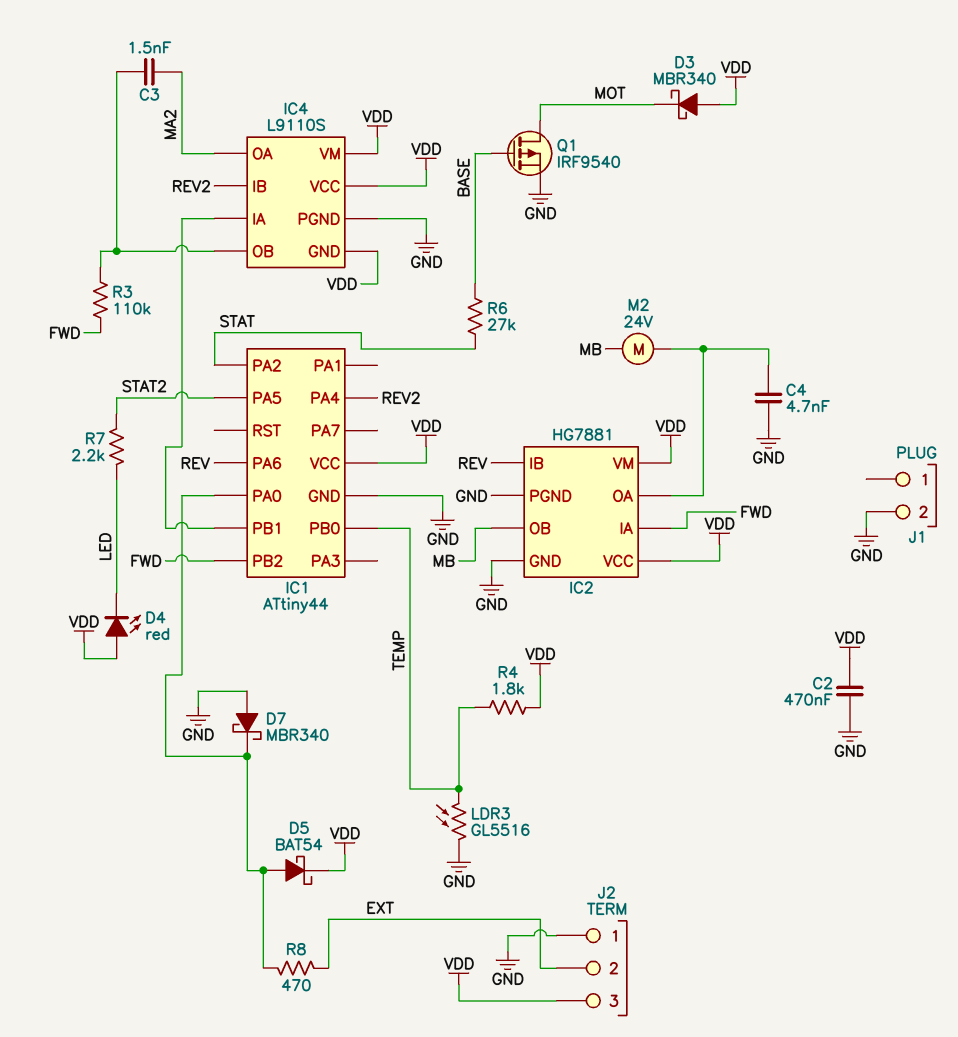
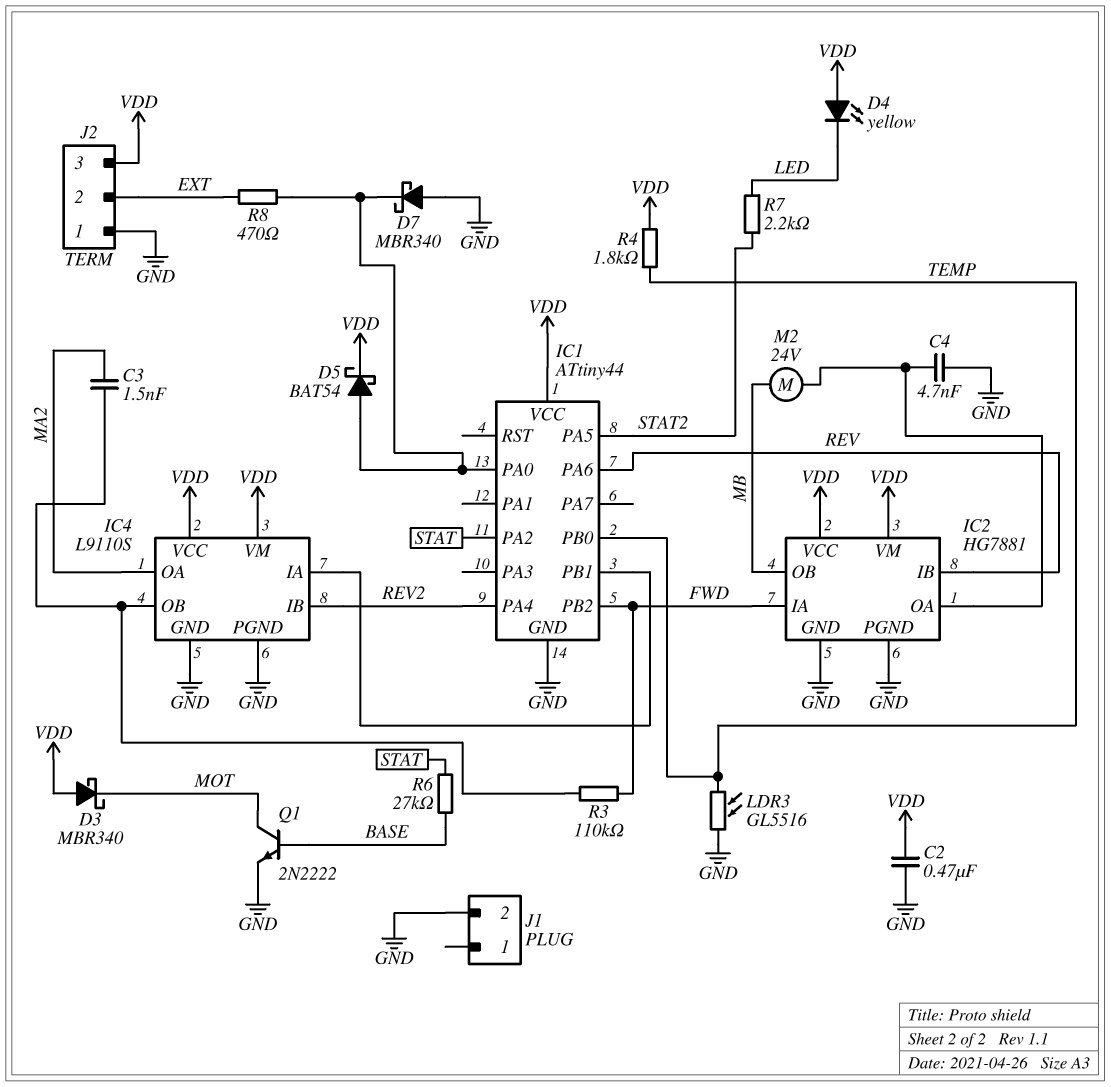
D4: LED red (A VDD, K LED) -> LED yellow (A VDD, K LED)
IC4 pin GND: VDD -> GND
Q1: PMOS IRF9540 (G BASE, D MOT, S GND) -> NPN 2N2222 (B BASE, C MOT, E GND)

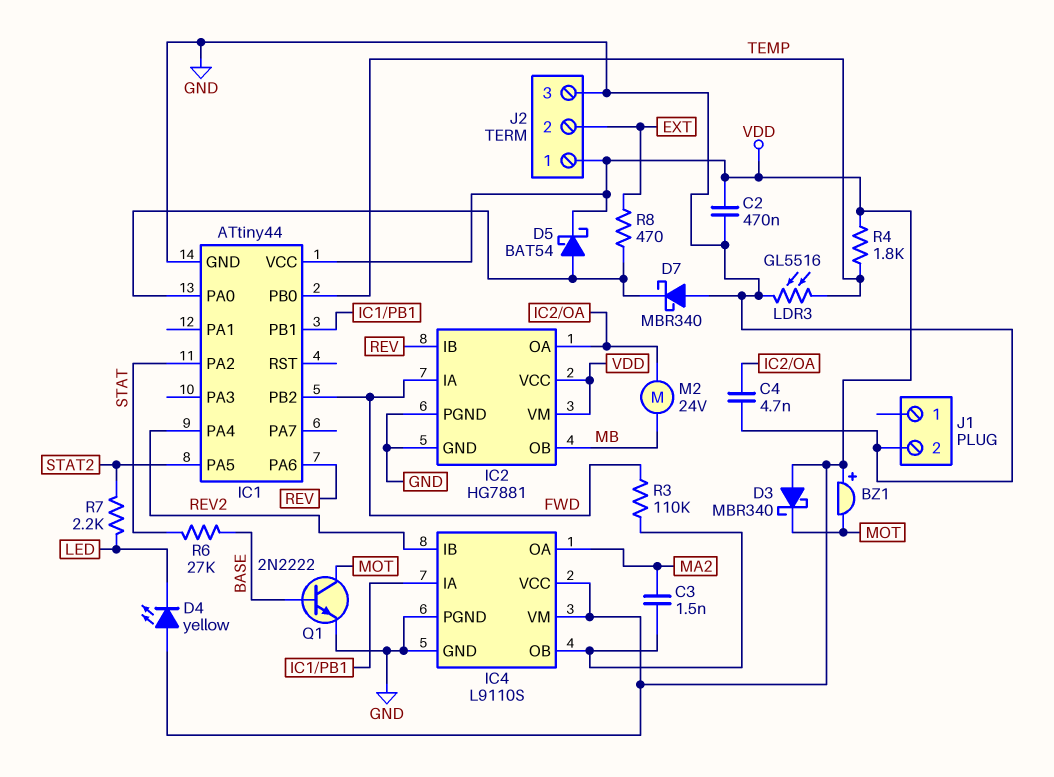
BZ1: none -> buzzer (plus VDD, minus MOT)
J2 pin 1: GND -> VDD
J2 pin 3: VDD -> GND

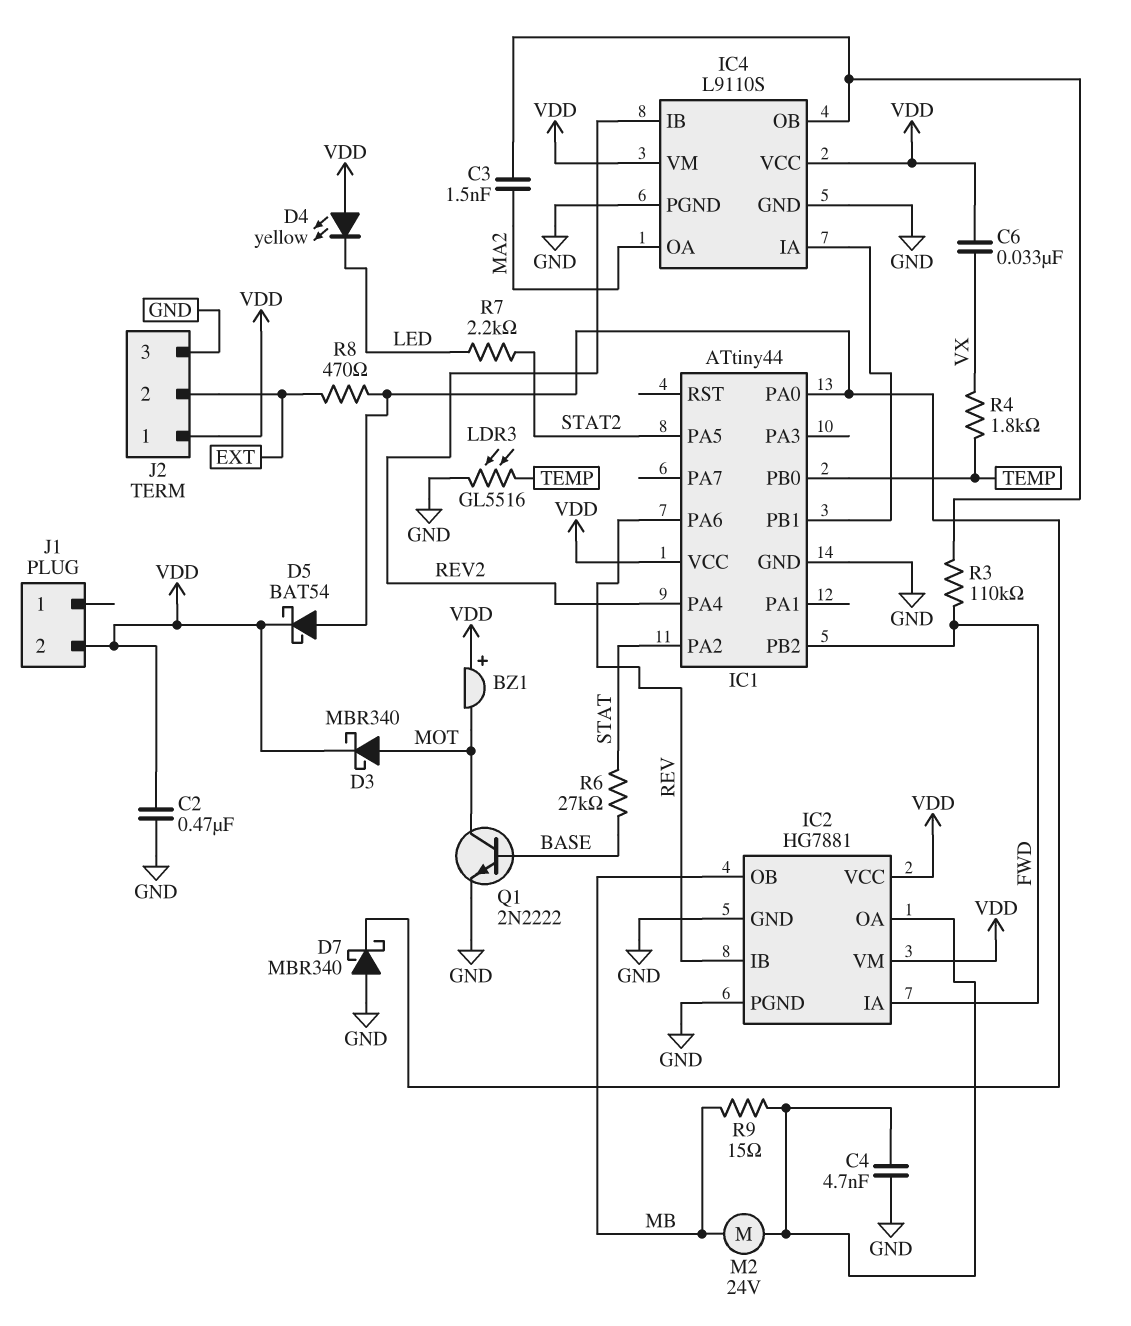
C6: none -> 33nF (VDD, VX)
D3: schottky MBR340 (A VDD, K MOT) -> schottky MBR340 (A MOT, K VDD)
J1 pin 2: GND -> VDD
R4: 1.8k (TEMP, VDD) -> 1.8k (TEMP, VX)
R9: none -> 15 (IC2/OA, MB)

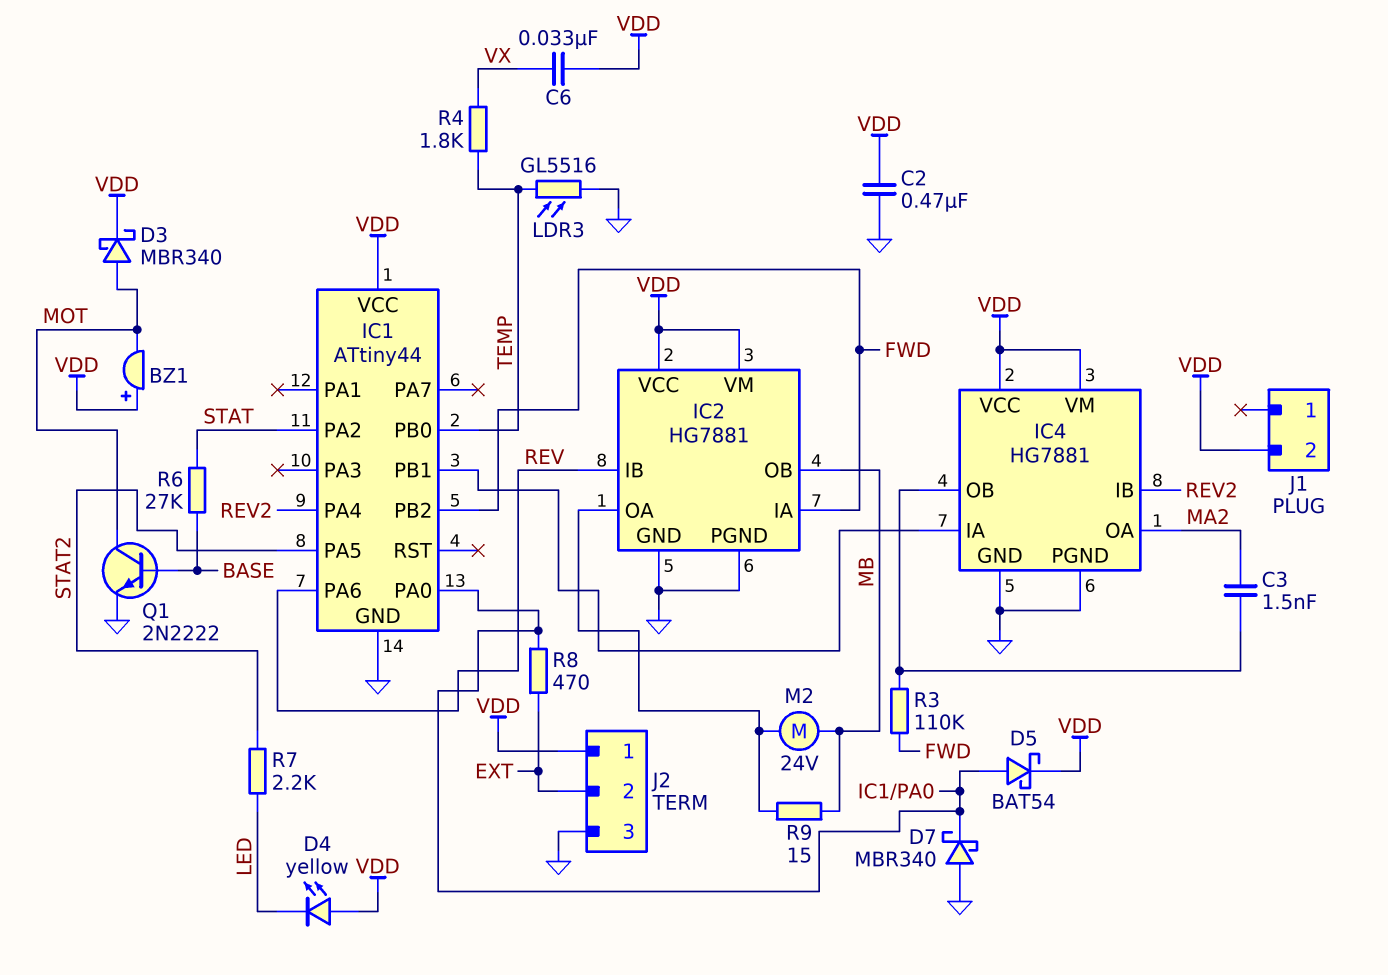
C4: 4.7nF (GND, IC2/OA) -> none
IC4: L9110S -> HG7881

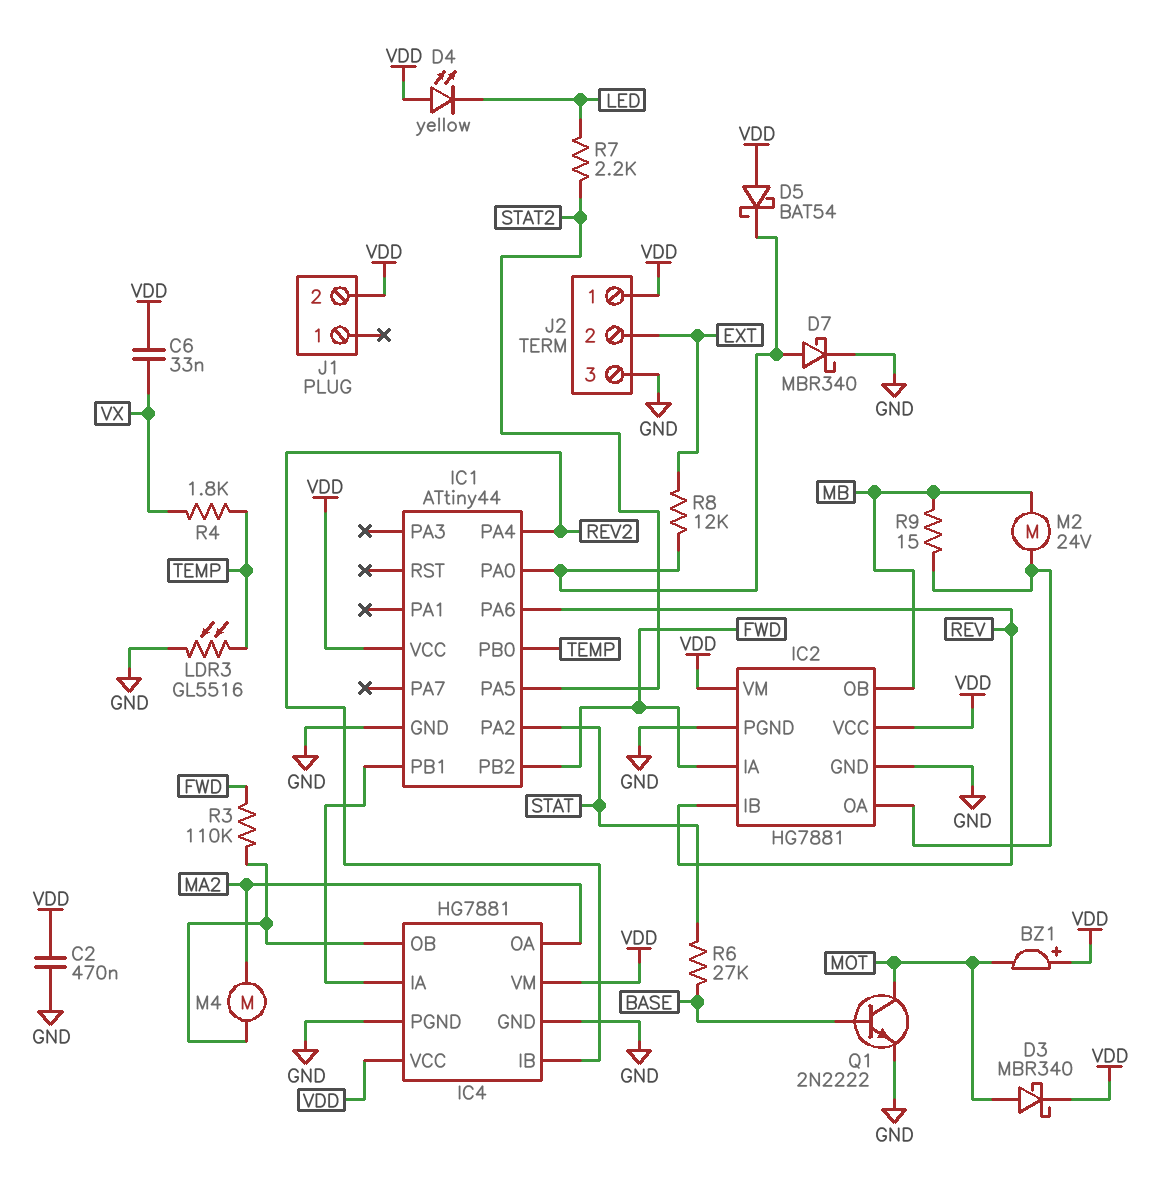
C3: 1.5nF (IC4/OB, MA2) -> none
D5: schottky BAT54 (A IC1/PA0, K VDD) -> schottky BAT54 (A VDD, K IC1/PA0)
D7: schottky MBR340 (A GND, K IC1/PA0) -> schottky MBR340 (A IC1/PA0, K GND)
M4: none -> motor (IC4/OB, MA2)
R8: 470 (EXT, IC1/PA0) -> 12k (EXT, IC1/PA0)

